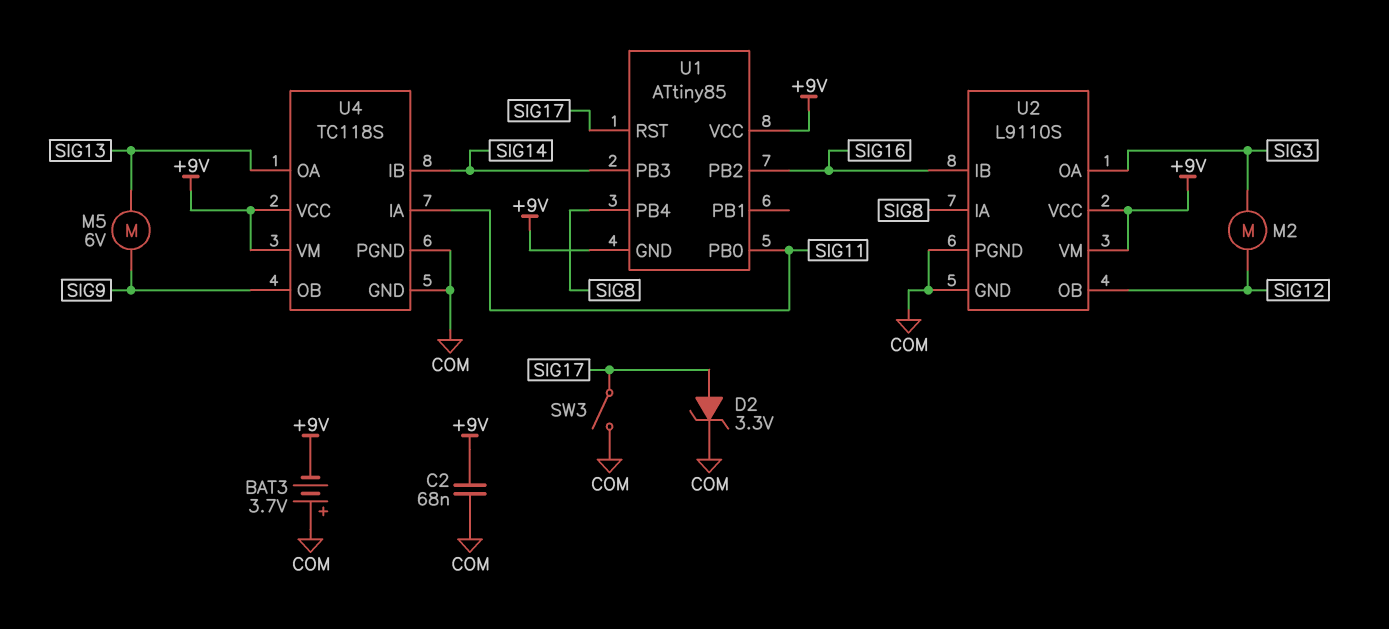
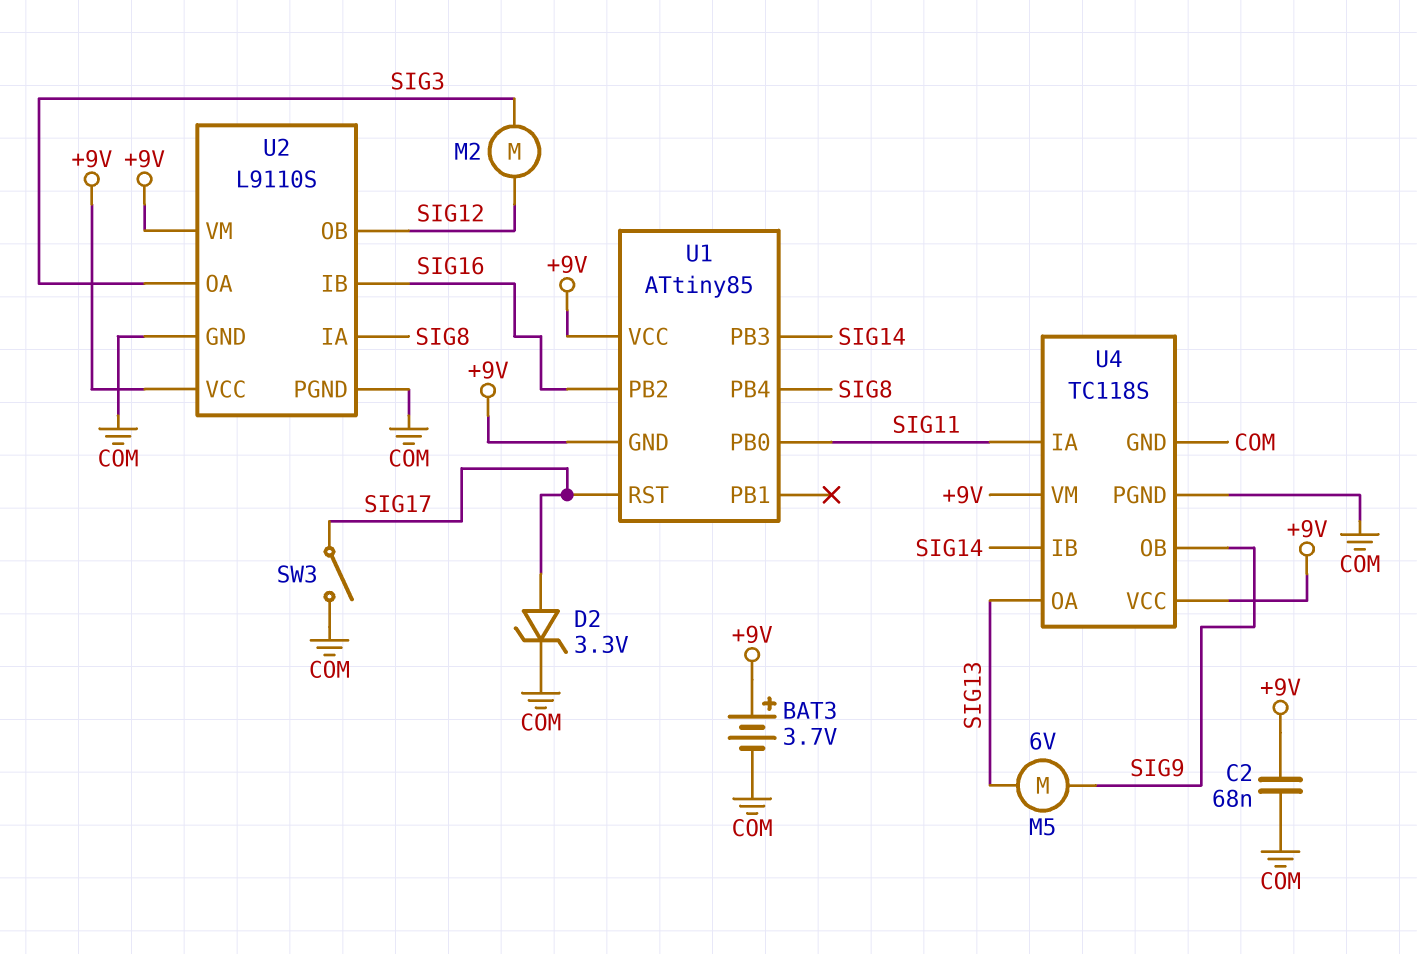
BAT3: 3.7V (plus COM, minus +9V) -> 3.7V (plus +9V, minus COM)

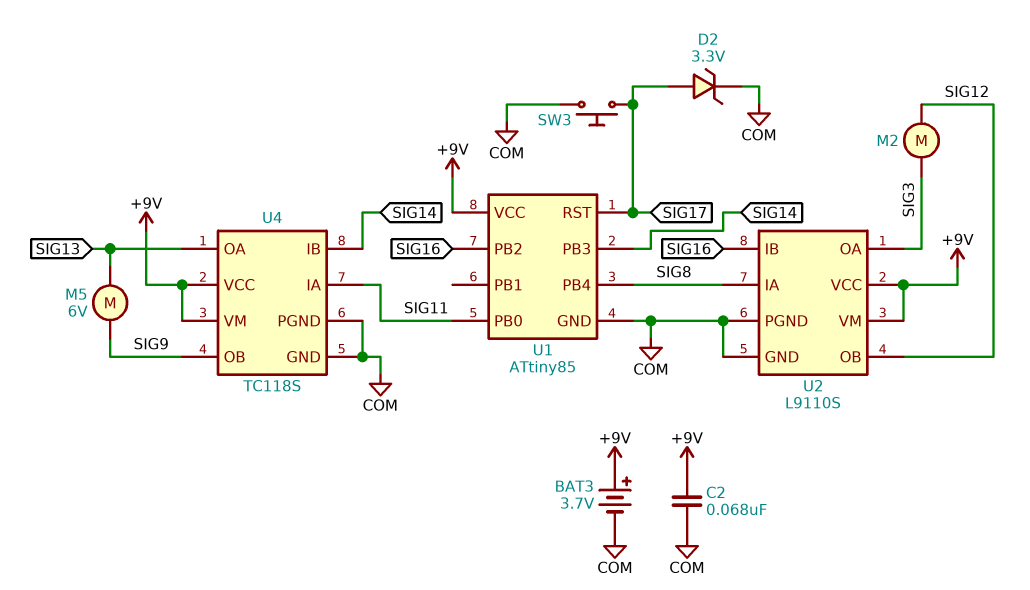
SW3: switch (COM, SIG17) -> button (COM, SIG17)
U1 pin GND: +9V -> COM

